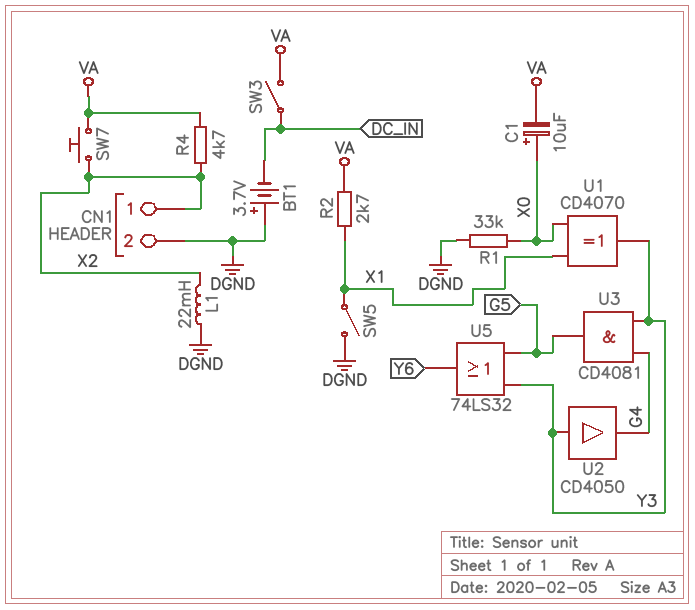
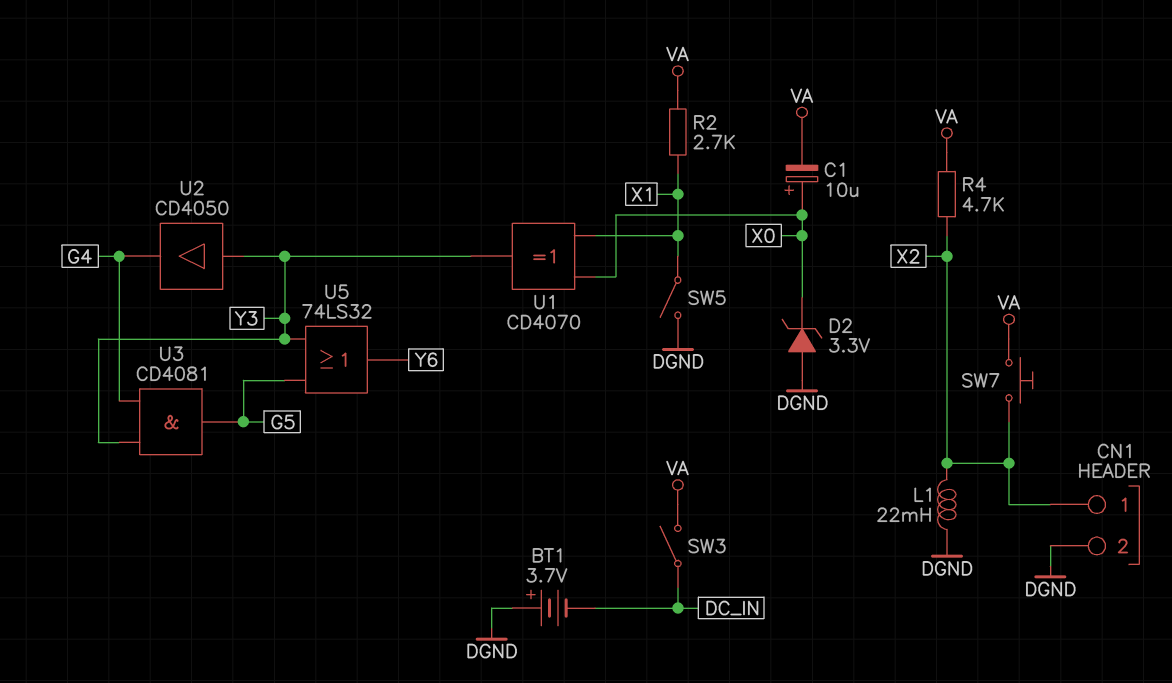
D2: none -> zener 3.3V (A DGND, K X0)
R1: 33k (DGND, X0) -> none

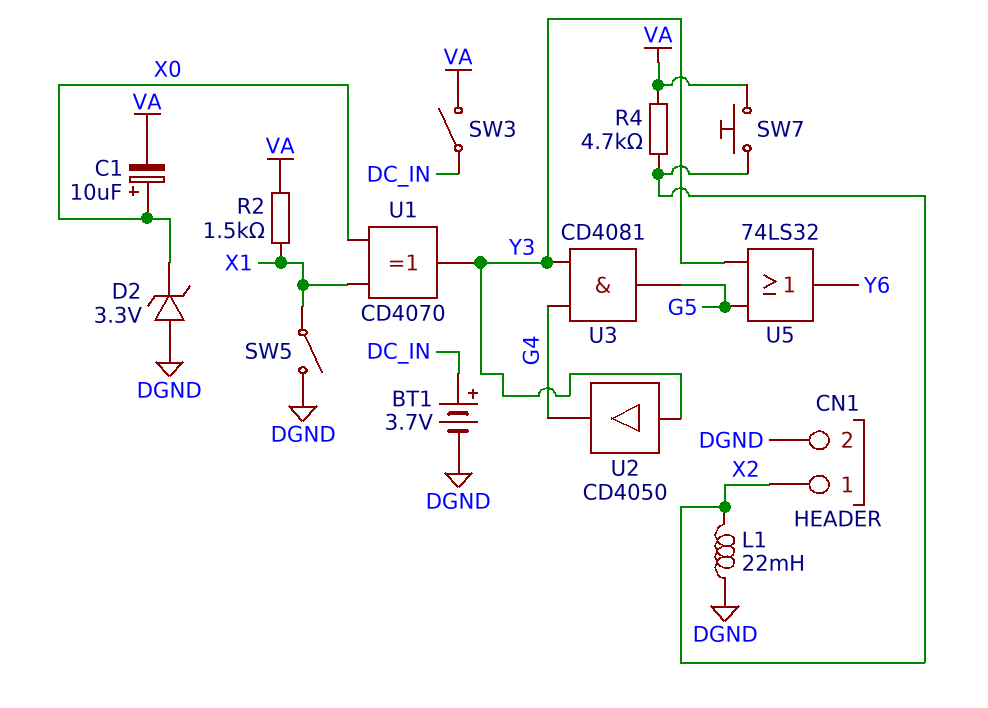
BT1: 3.7V (plus DGND, minus DC_IN) -> 3.7V (plus DC_IN, minus DGND)
R2: 2.7k (VA, X1) -> 1.5k (VA, X1)

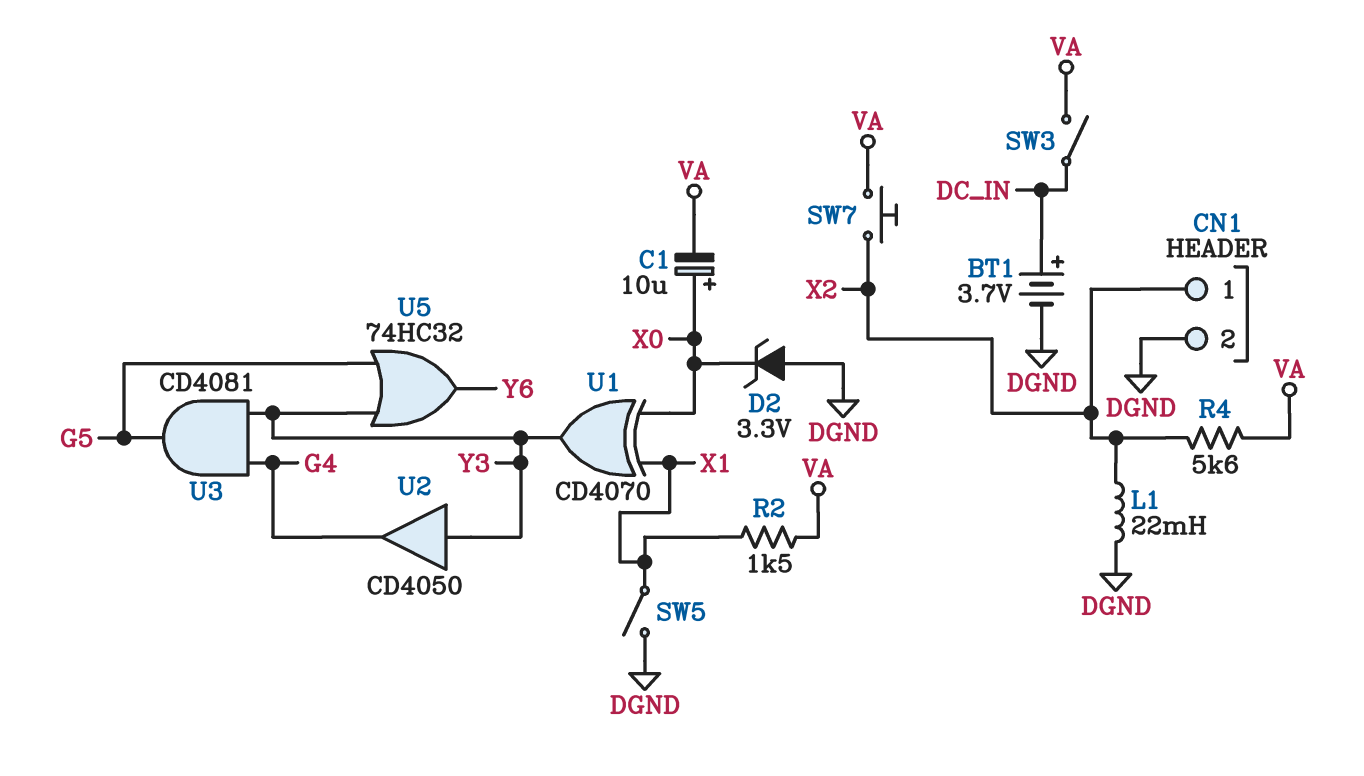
R4: 4.7k (VA, X2) -> 5.6k (VA, X2)
U5: OR 74LS32 (in G5, in Y3, out Y6) -> OR 74HC32 (in G5, in Y3, out Y6)

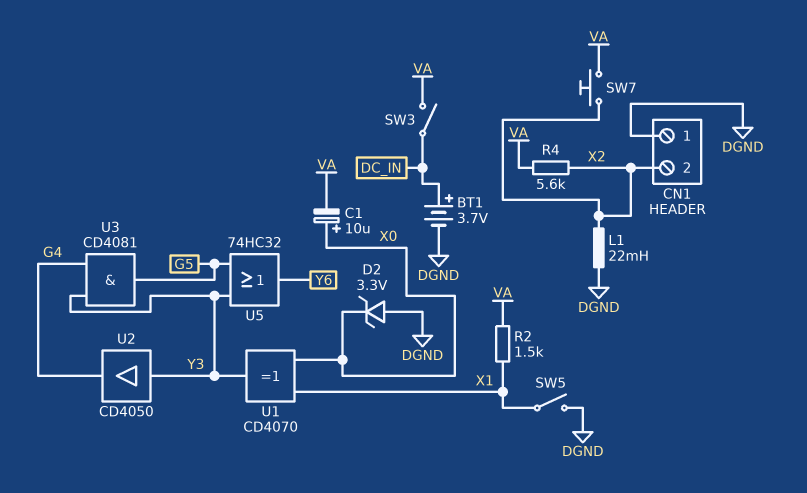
CN1 pin 1: X2 -> DGND
CN1 pin 2: DGND -> X2

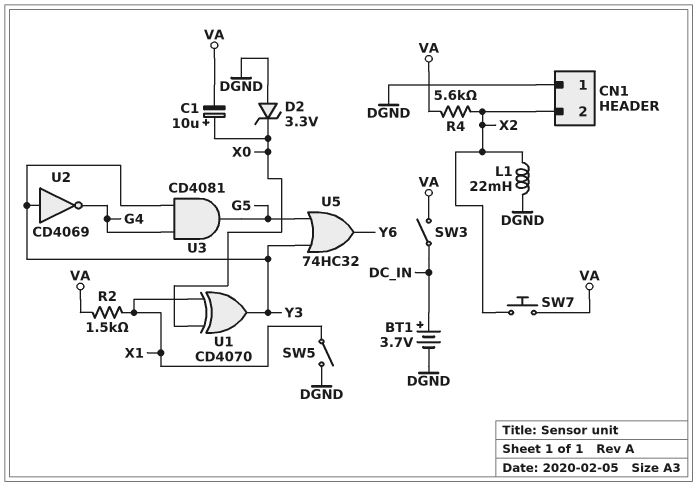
U2: buffer CD4050 (in Y3, out G4) -> NOT CD4069 (in Y3, out G4)

